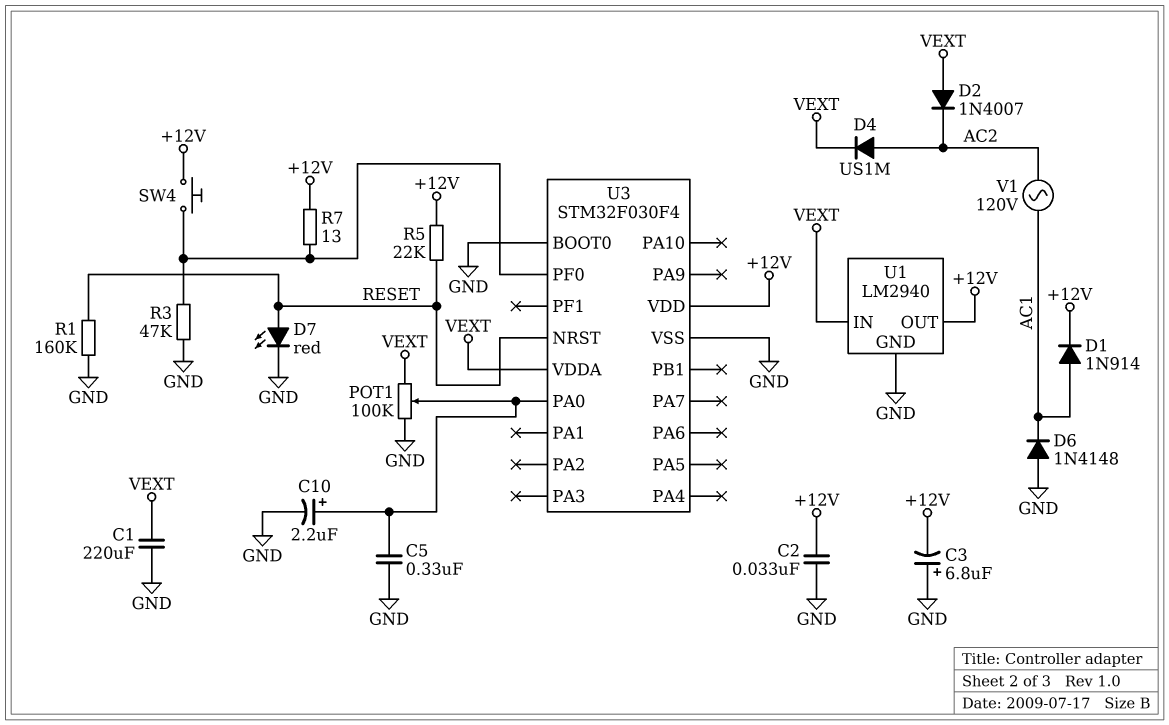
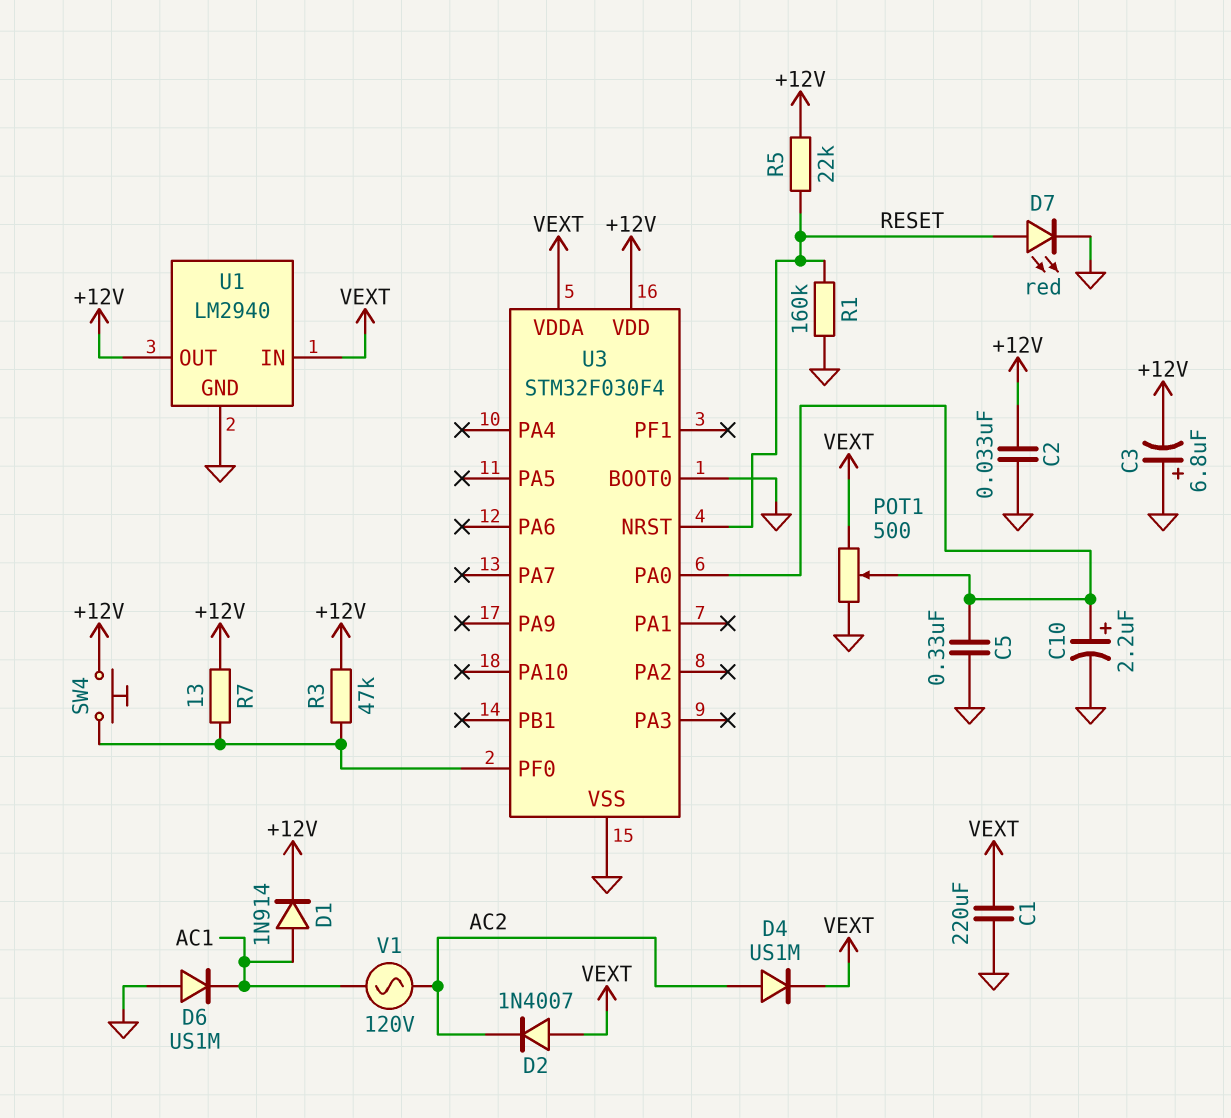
D6: diode 1N4148 (A GND, K AC1) -> diode US1M (A GND, K AC1)
POT1: 100k (GND, VEXT, wiper U3/PA0) -> 500 (GND, VEXT, wiper U3/PA0)
R3: 47k (GND, U3/PF0) -> 47k (+12V, U3/PF0)

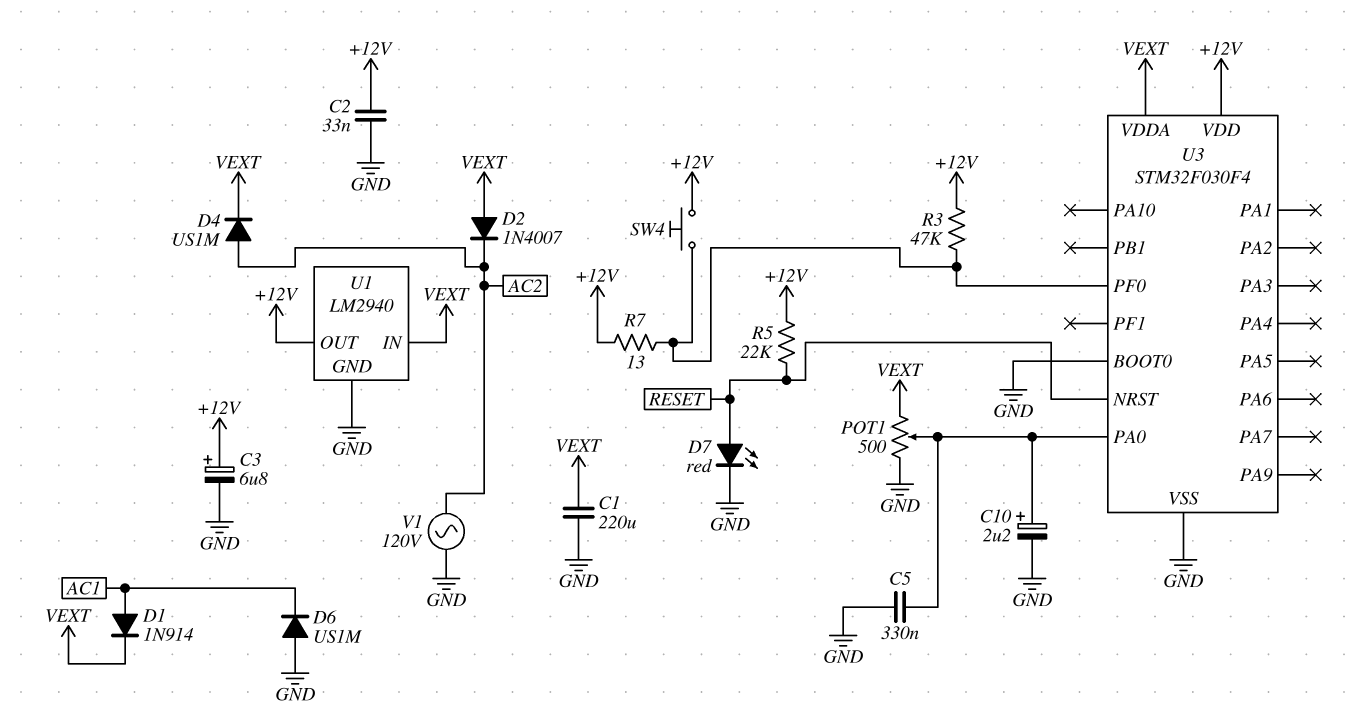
C3: 6.8uF (plus GND, minus +12V) -> 6.8uF (plus +12V, minus GND)
D1: diode 1N914 (A AC1, K +12V) -> diode 1N914 (A AC1, K VEXT)
R1: 160k (GND, RESET) -> none
V1: AC 120V (AC1, AC2) -> AC 120V (AC2, GND)

